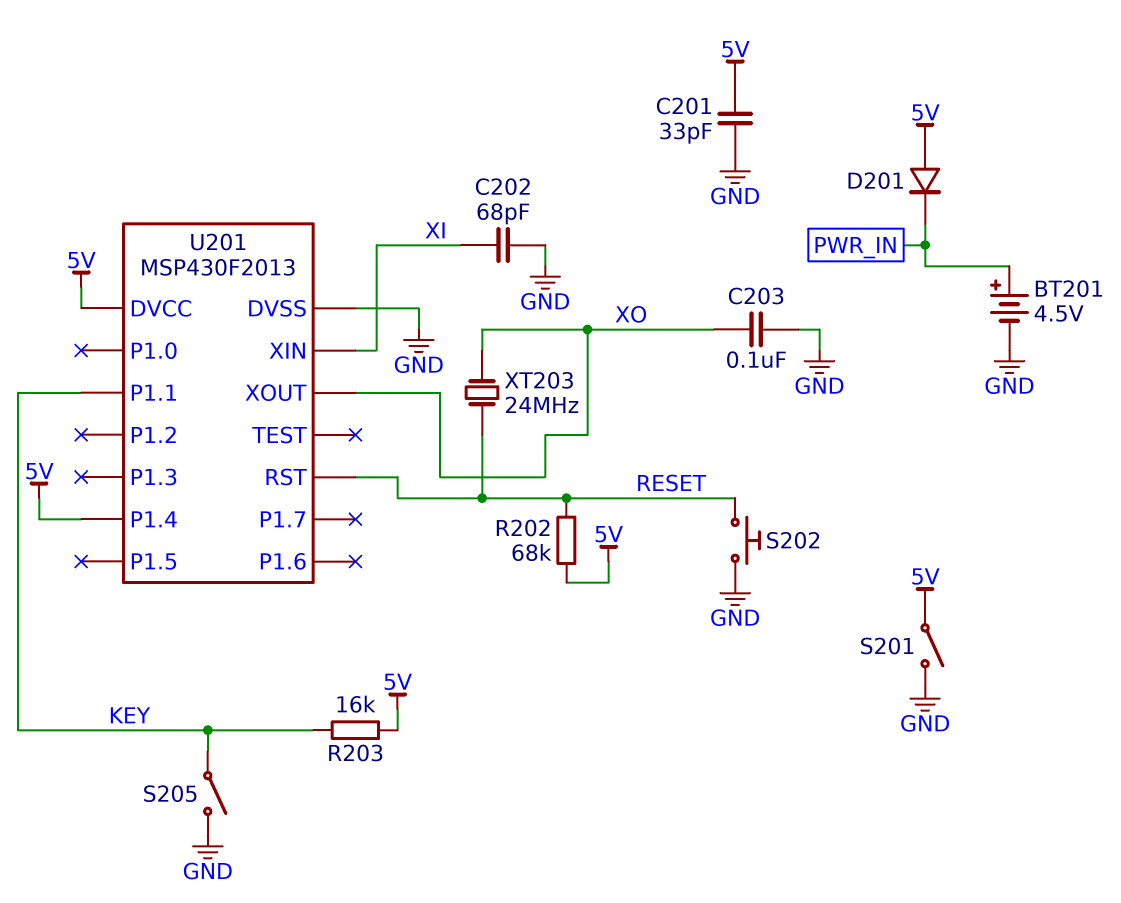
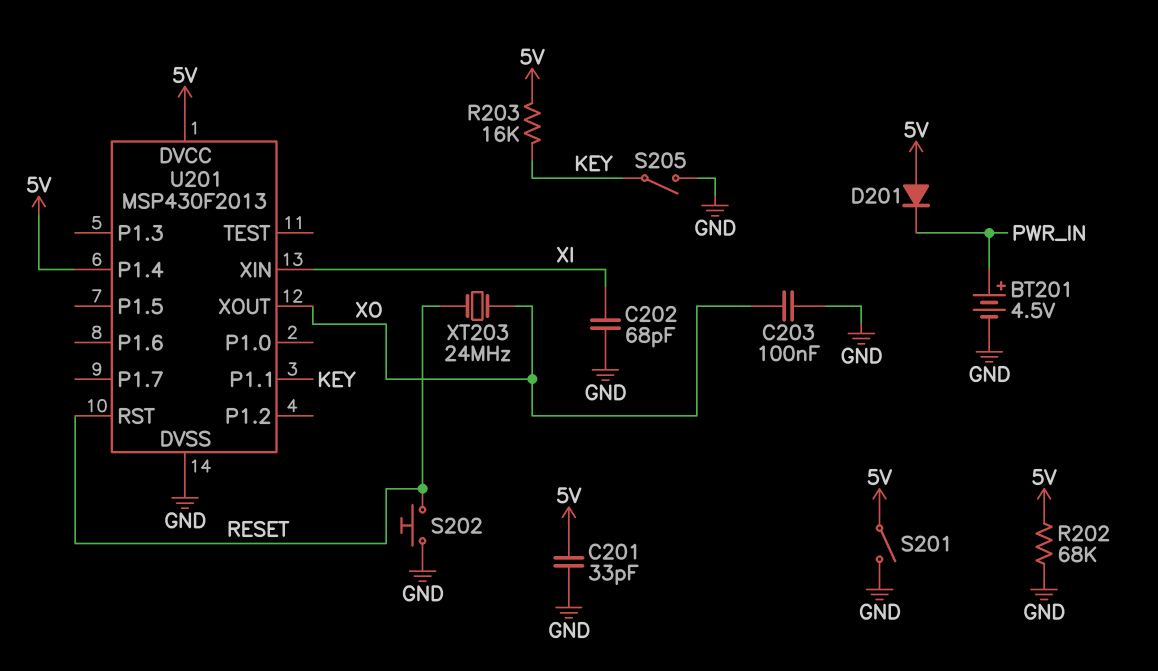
R202: 68k (5V, RESET) -> 68k (5V, GND)

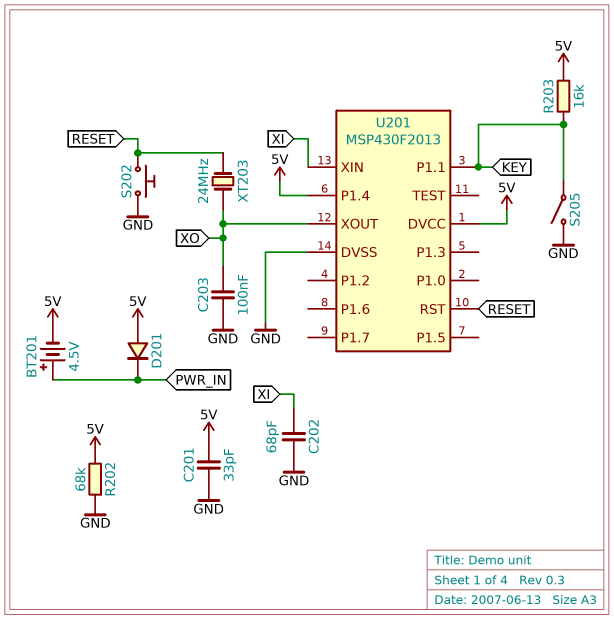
BT201: 4.5V (plus PWR_IN, minus GND) -> 4.5V (plus PWR_IN, minus 5V)
S201: switch (5V, GND) -> none

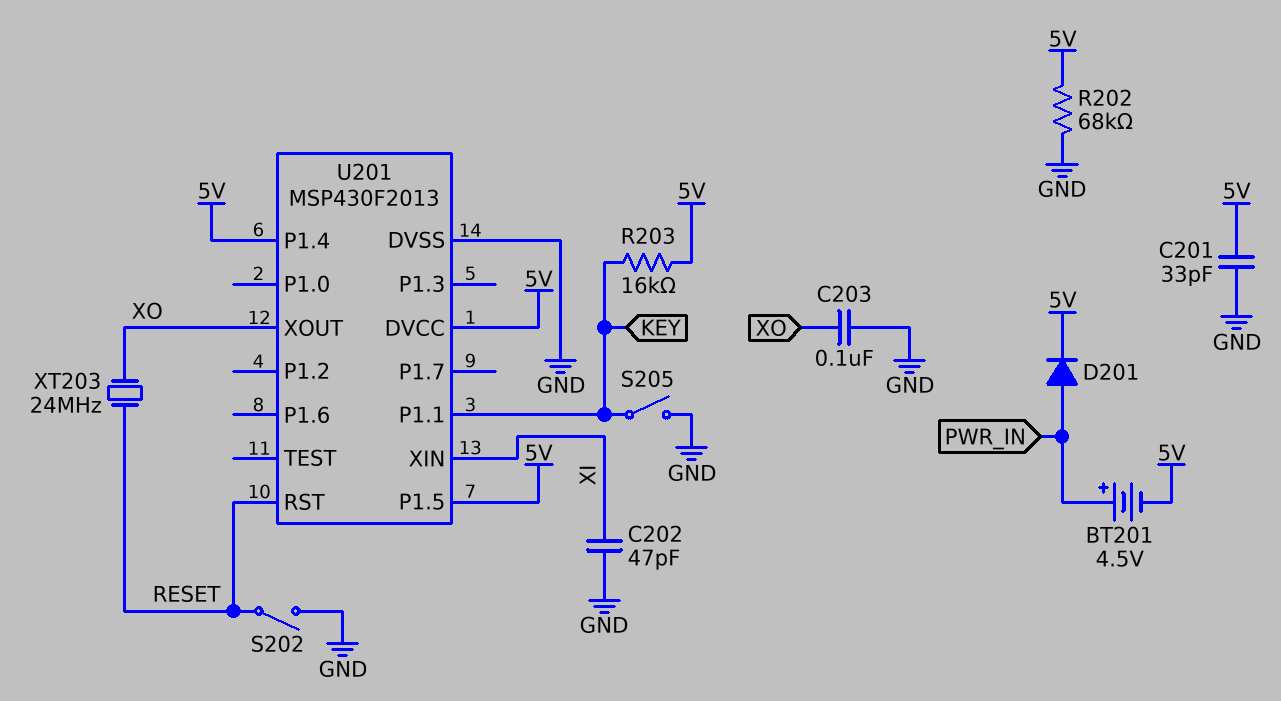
C202: 68pF (GND, XI) -> 47pF (GND, XI)
D201: diode (A 5V, K PWR_IN) -> diode (A PWR_IN, K 5V)
S202: button (GND, RESET) -> switch (GND, RESET)
U201 pin P1.5: none -> 5V

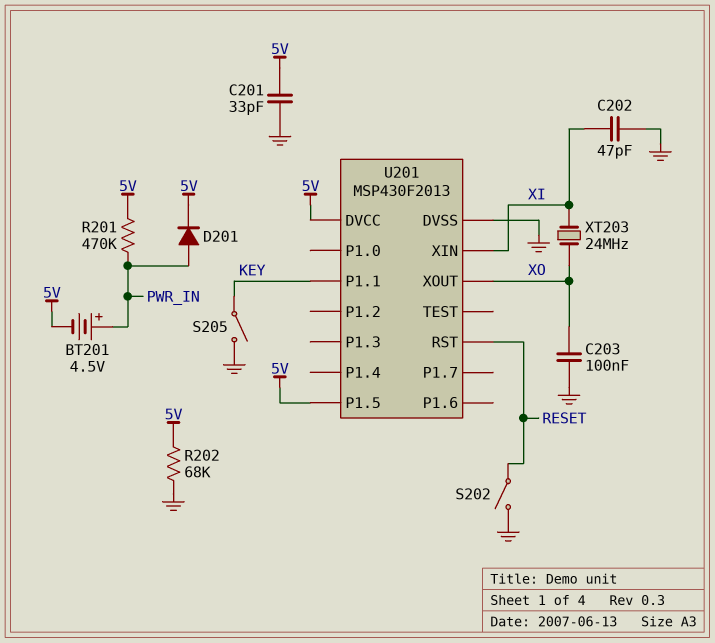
R201: none -> 470k (5V, PWR_IN)
R203: 16k (5V, KEY) -> none
U201 pin P1.4: 5V -> none
XT203: 24MHz (RESET, XO) -> 24MHz (XI, XO)

